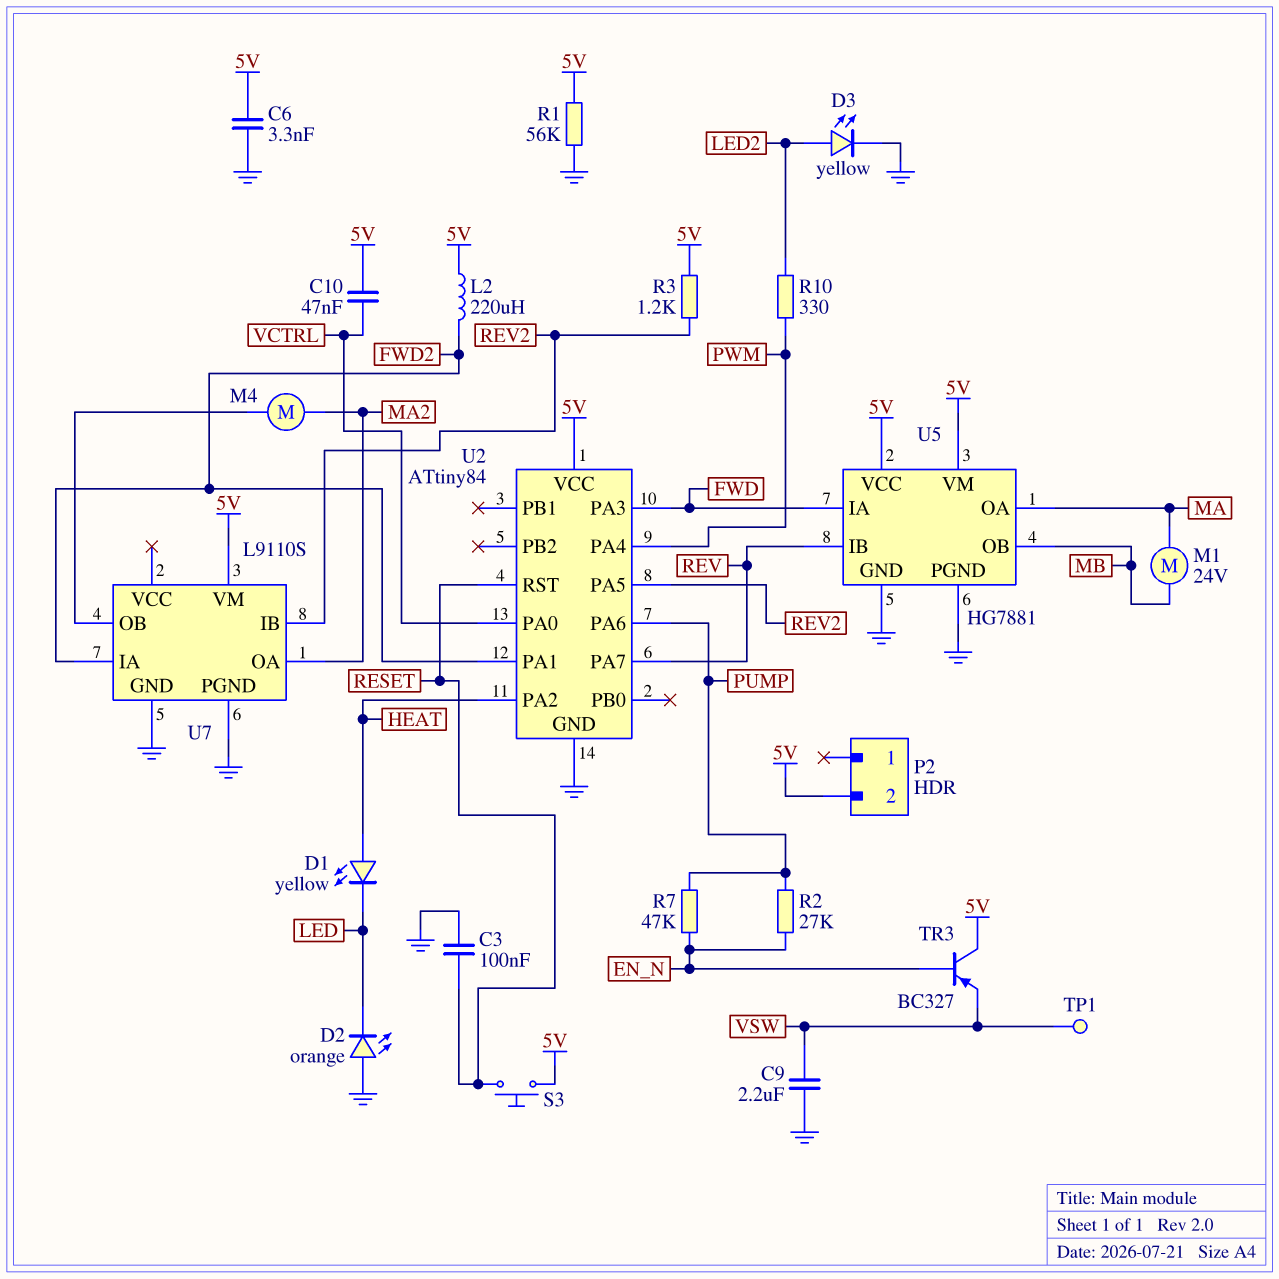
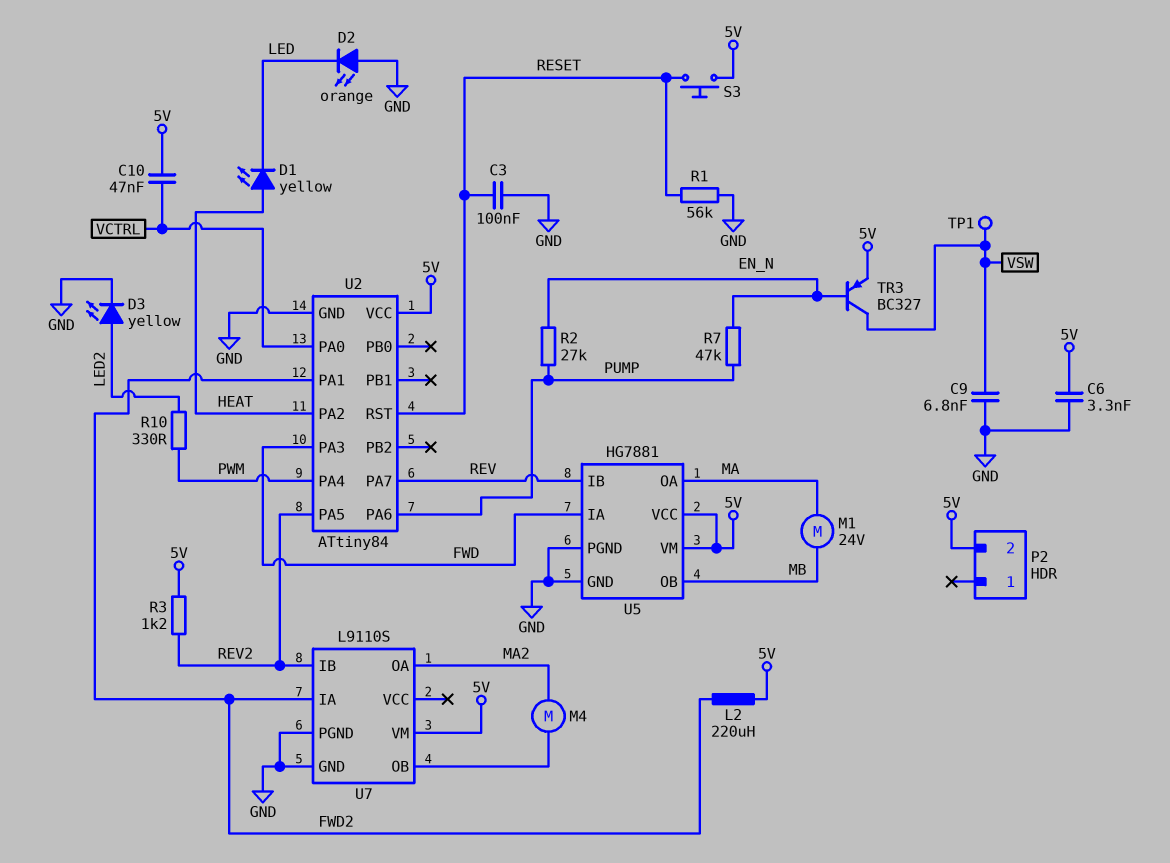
C9: 2.2uF (GND, VSW) -> 6.8nF (GND, VSW)
R1: 56k (5V, GND) -> 56k (GND, RESET)
TR3: PNP BC327 (B EN_N, C 5V, E VSW) -> PNP BC327 (B EN_N, C VSW, E 5V)

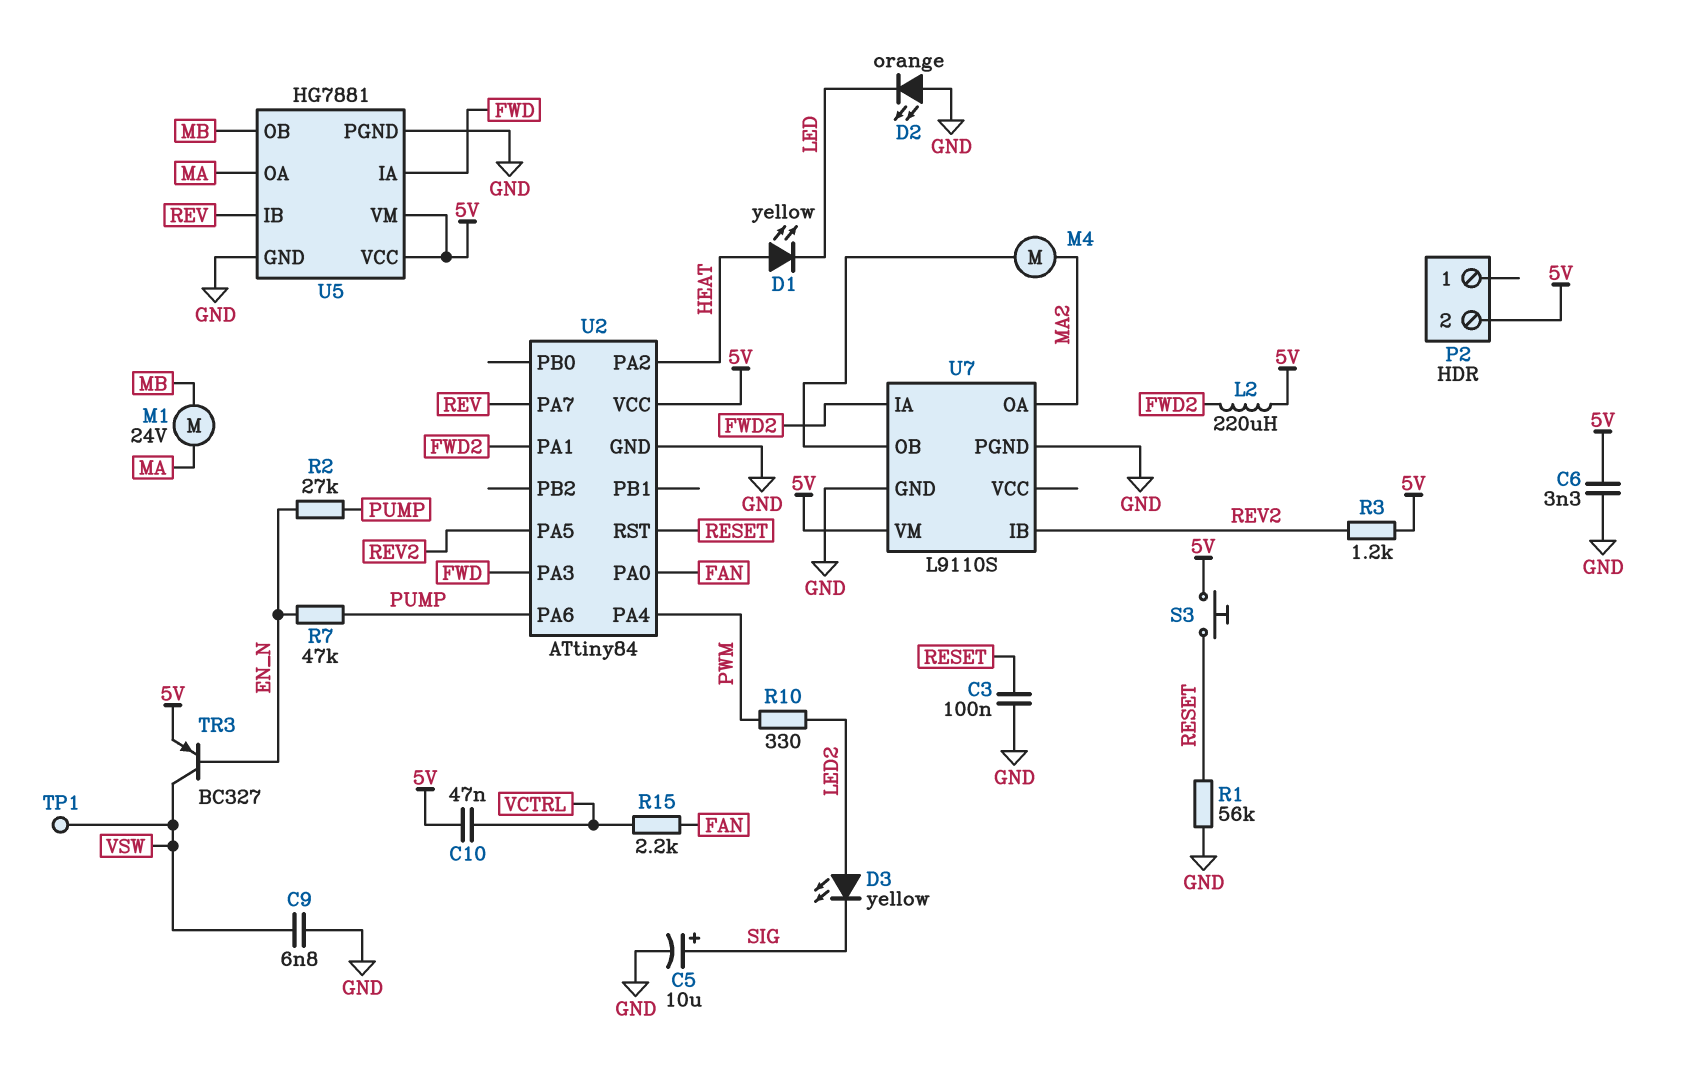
C5: none -> 10uF (plus SIG, minus GND)
D3: LED yellow (A LED2, K GND) -> LED yellow (A LED2, K SIG)
R15: none -> 2.2k (FAN, VCTRL)
U2 pin PA0: VCTRL -> FAN

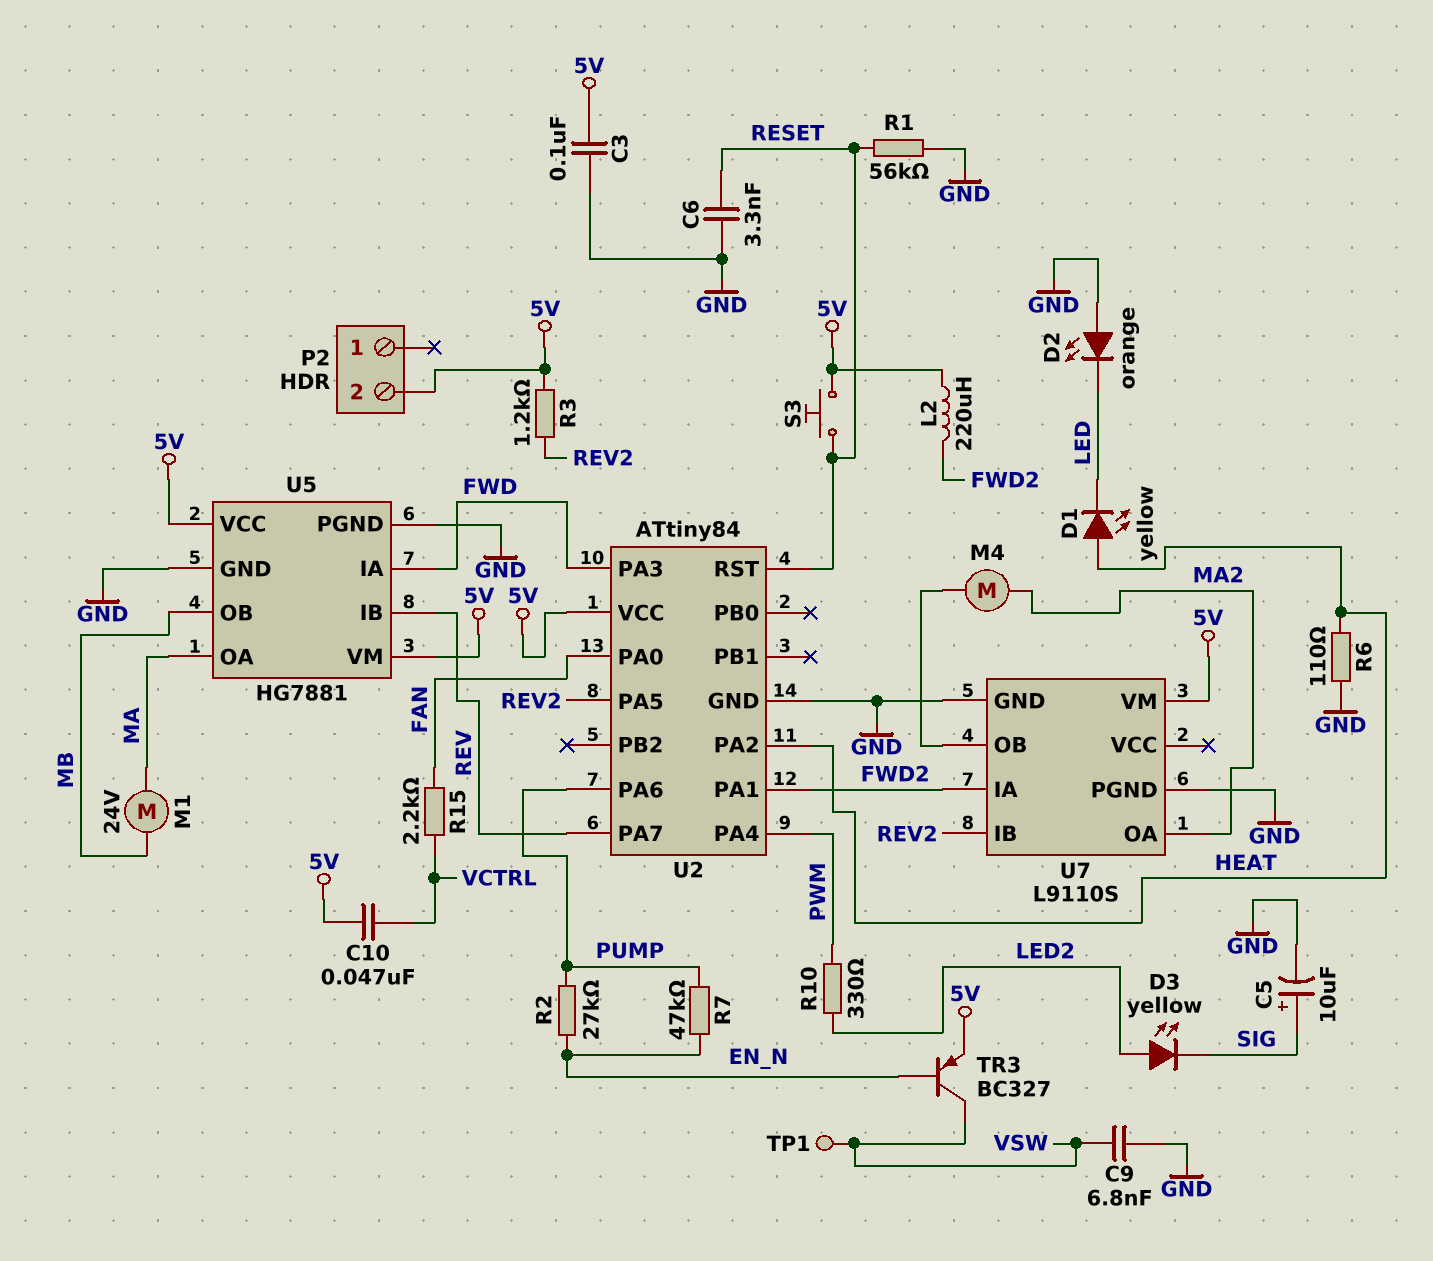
C3: 100nF (GND, RESET) -> 100nF (5V, GND)
C6: 3.3nF (5V, GND) -> 3.3nF (GND, RESET)
R6: none -> 110 (GND, HEAT)

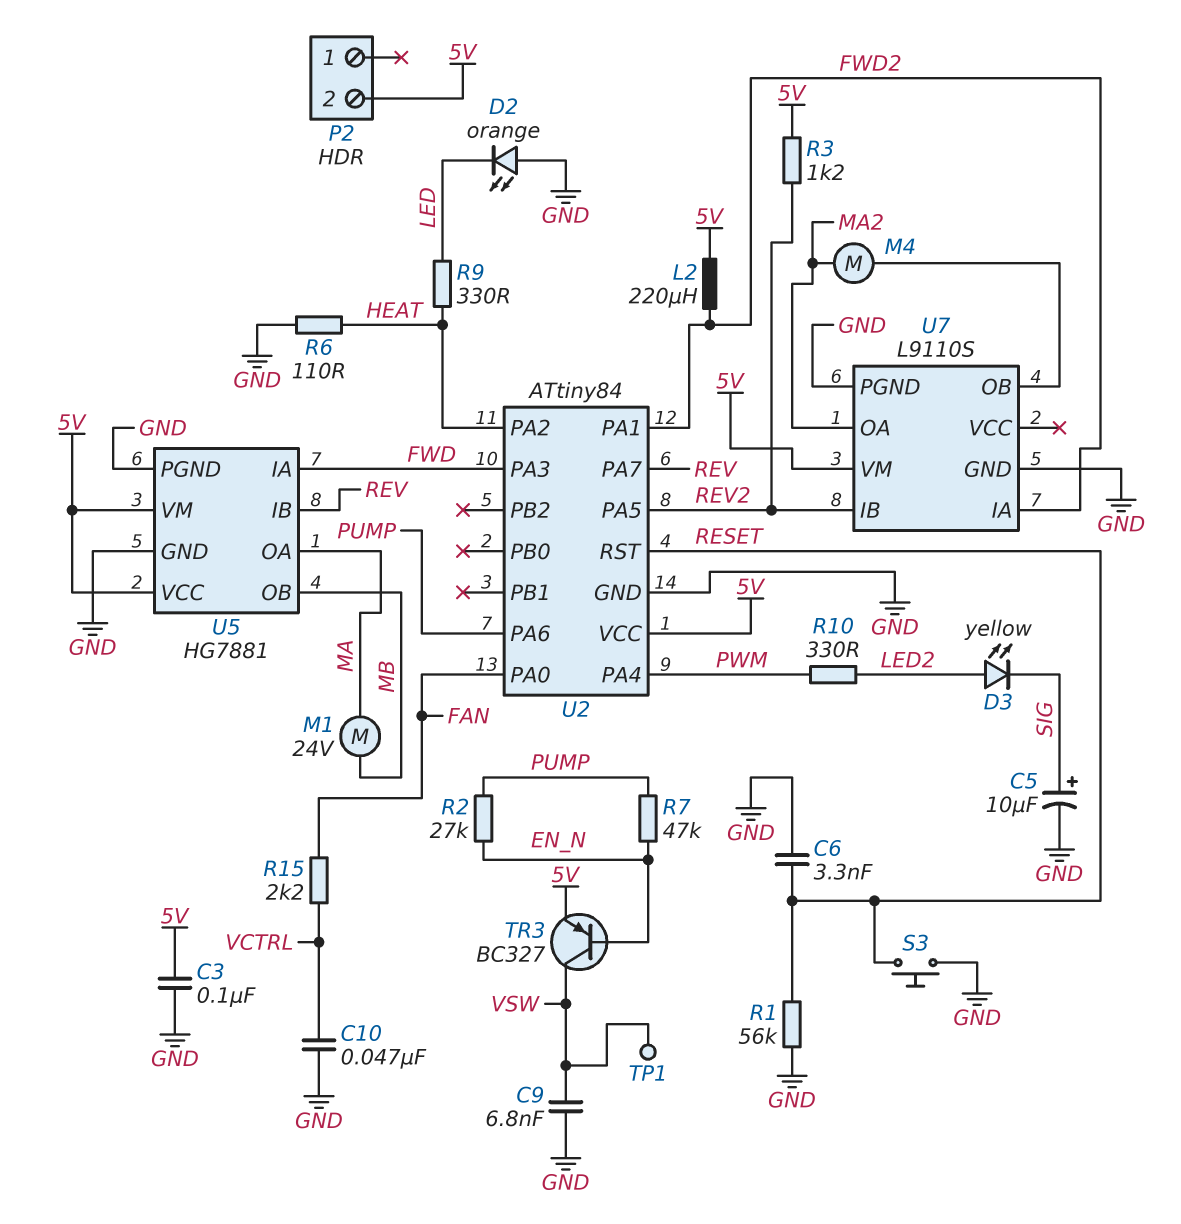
C10: 47nF (5V, VCTRL) -> 47nF (GND, VCTRL)
D1: LED yellow (A HEAT, K LED) -> none
R9: none -> 330 (HEAT, LED)
S3: button (5V, RESET) -> button (GND, RESET)

